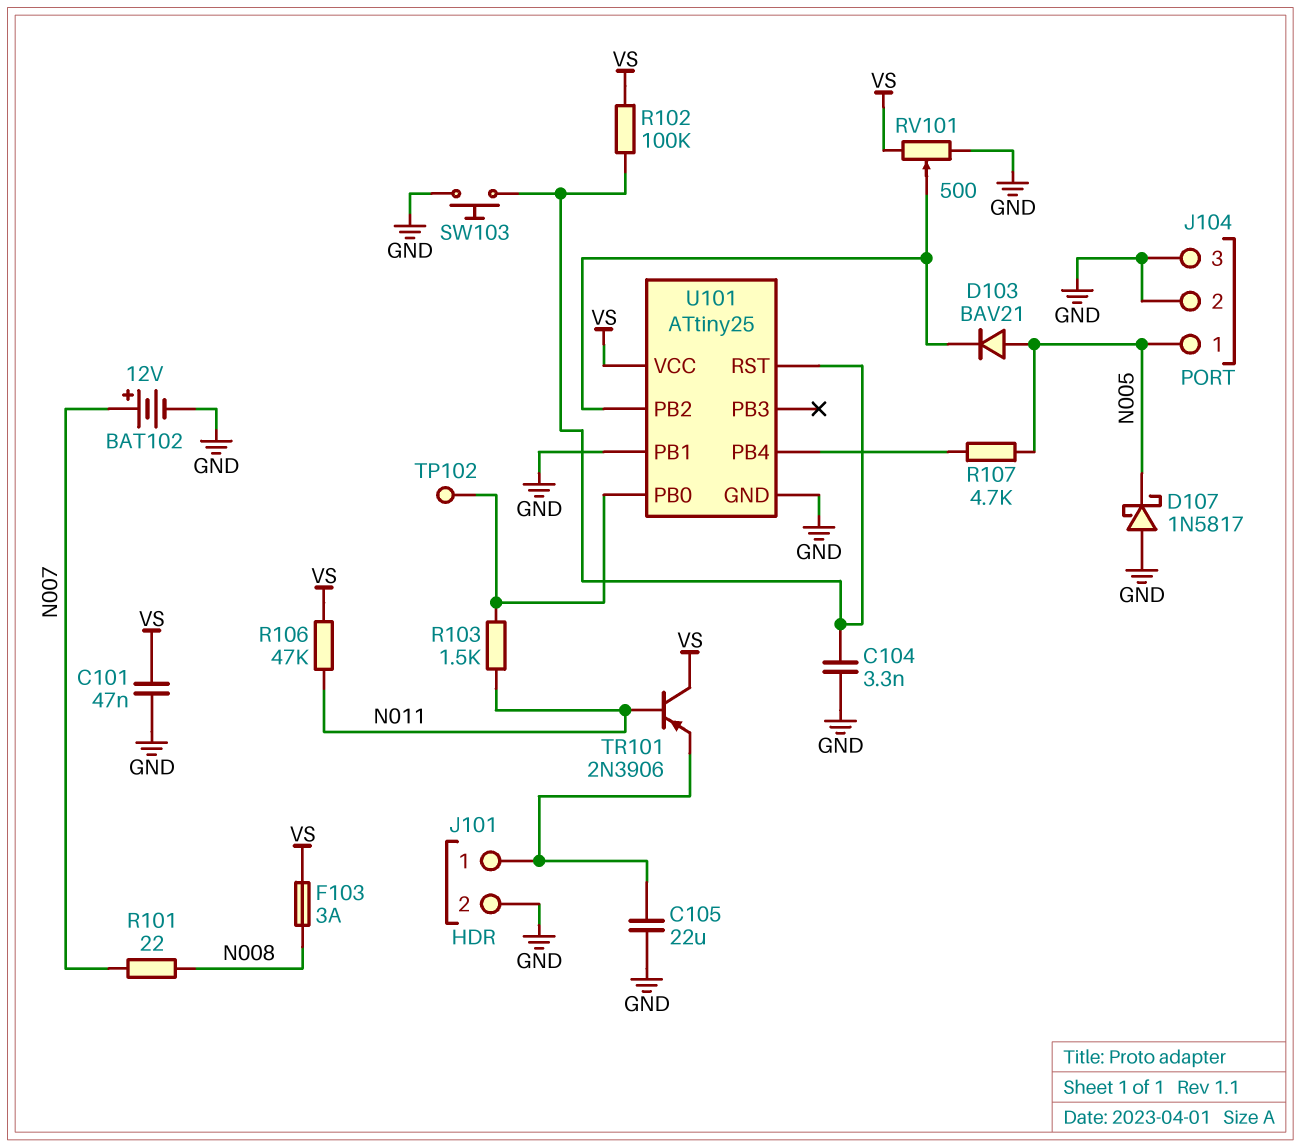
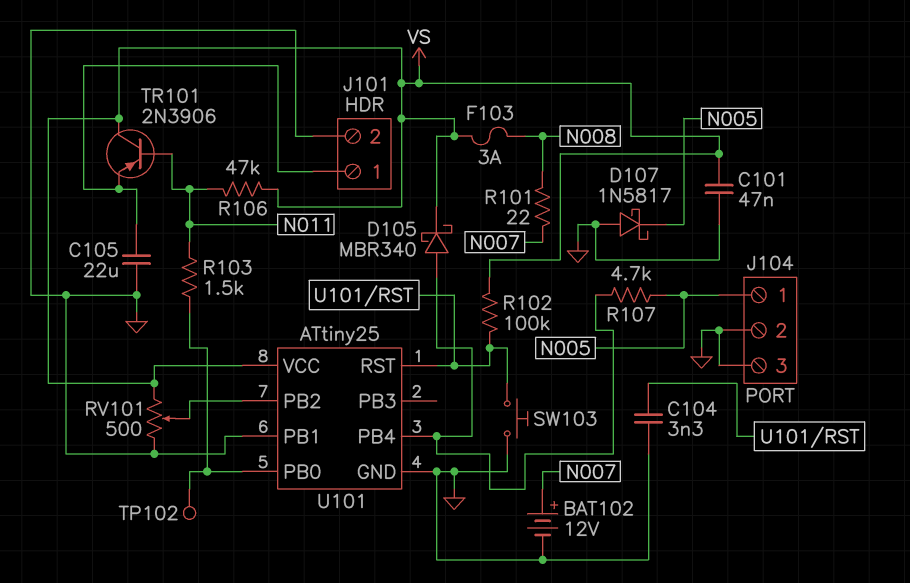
D103: diode BAV21 (A N005, K U101/PB2) -> none
D105: none -> schottky MBR340 (A U101/PB4, K VS)

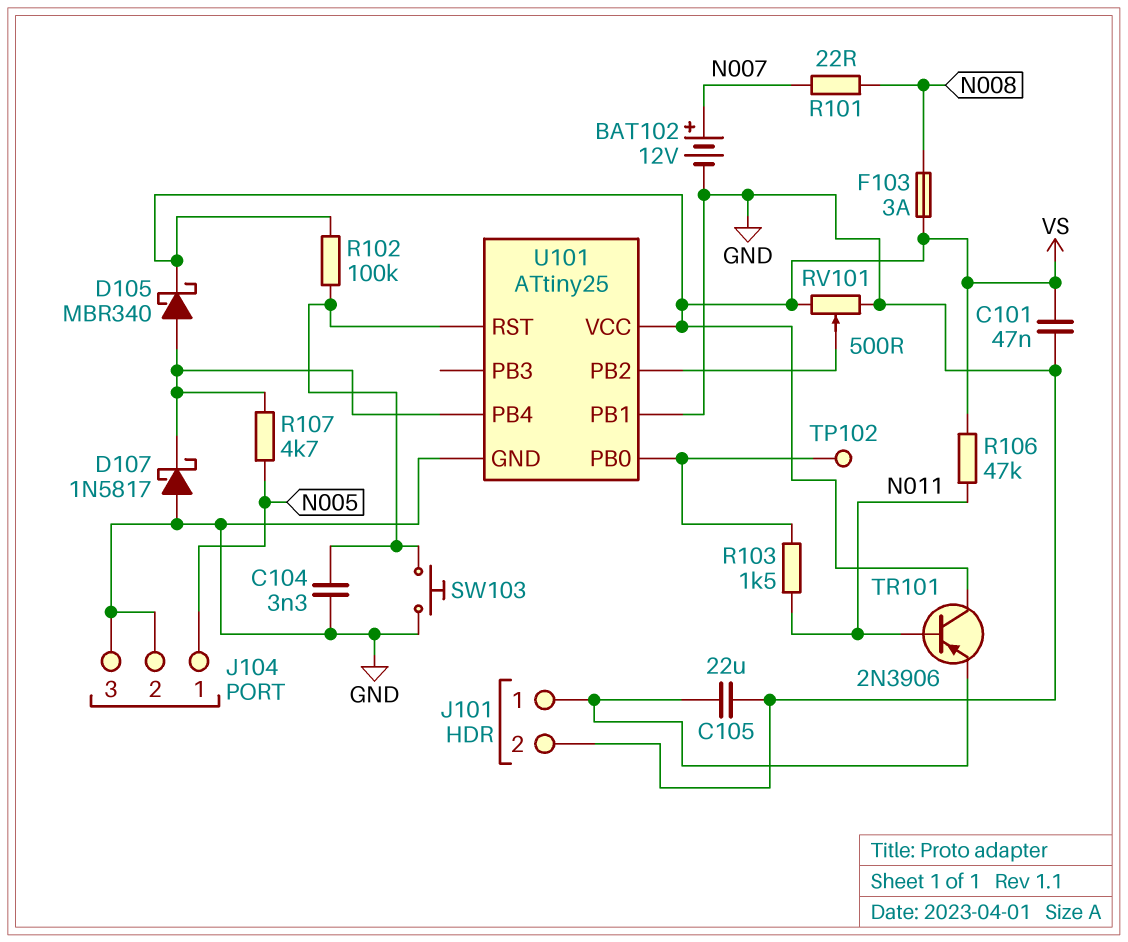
D107: schottky 1N5817 (A GND, K N005) -> schottky 1N5817 (A GND, K U101/PB4)

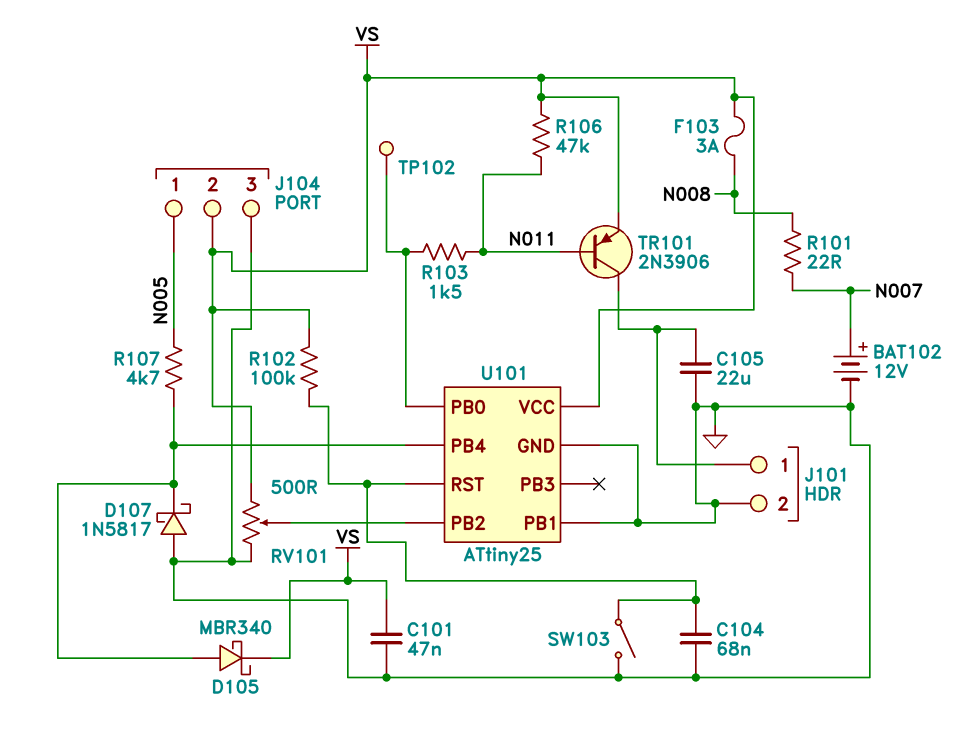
C104: 3.3nF (GND, U101/RST) -> 68nF (GND, U101/RST)
J104 pin 2: GND -> VS
SW103: button (GND, U101/RST) -> switch (GND, U101/RST)
TR101: PNP 2N3906 (B N011, C VS, E J101/1) -> PNP 2N3906 (B N011, C J101/1, E VS)

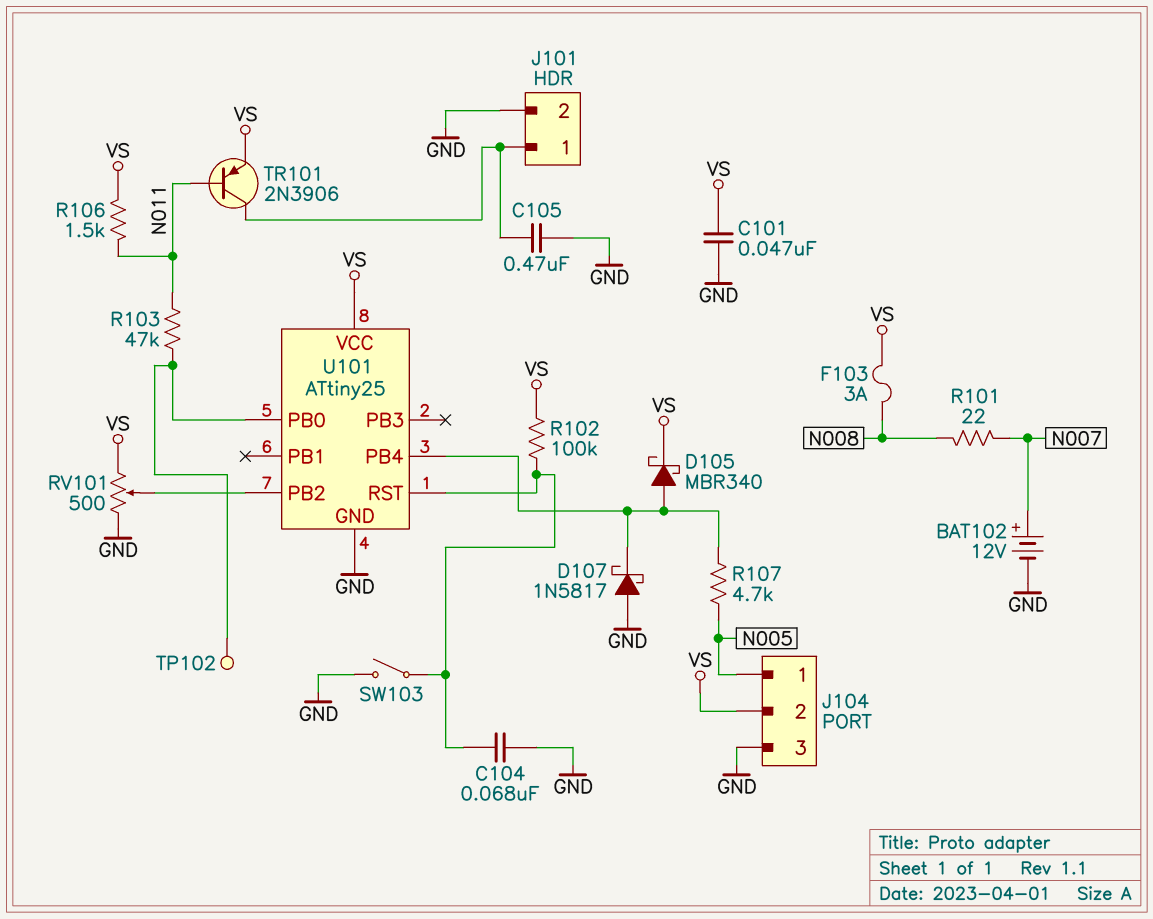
C105: 22uF (GND, J101/1) -> 470nF (GND, J101/1)
R103: 1.5k (N011, U101/PB0) -> 47k (N011, U101/PB0)
R106: 47k (N011, VS) -> 1.5k (N011, VS)
U101 pin PB1: GND -> none

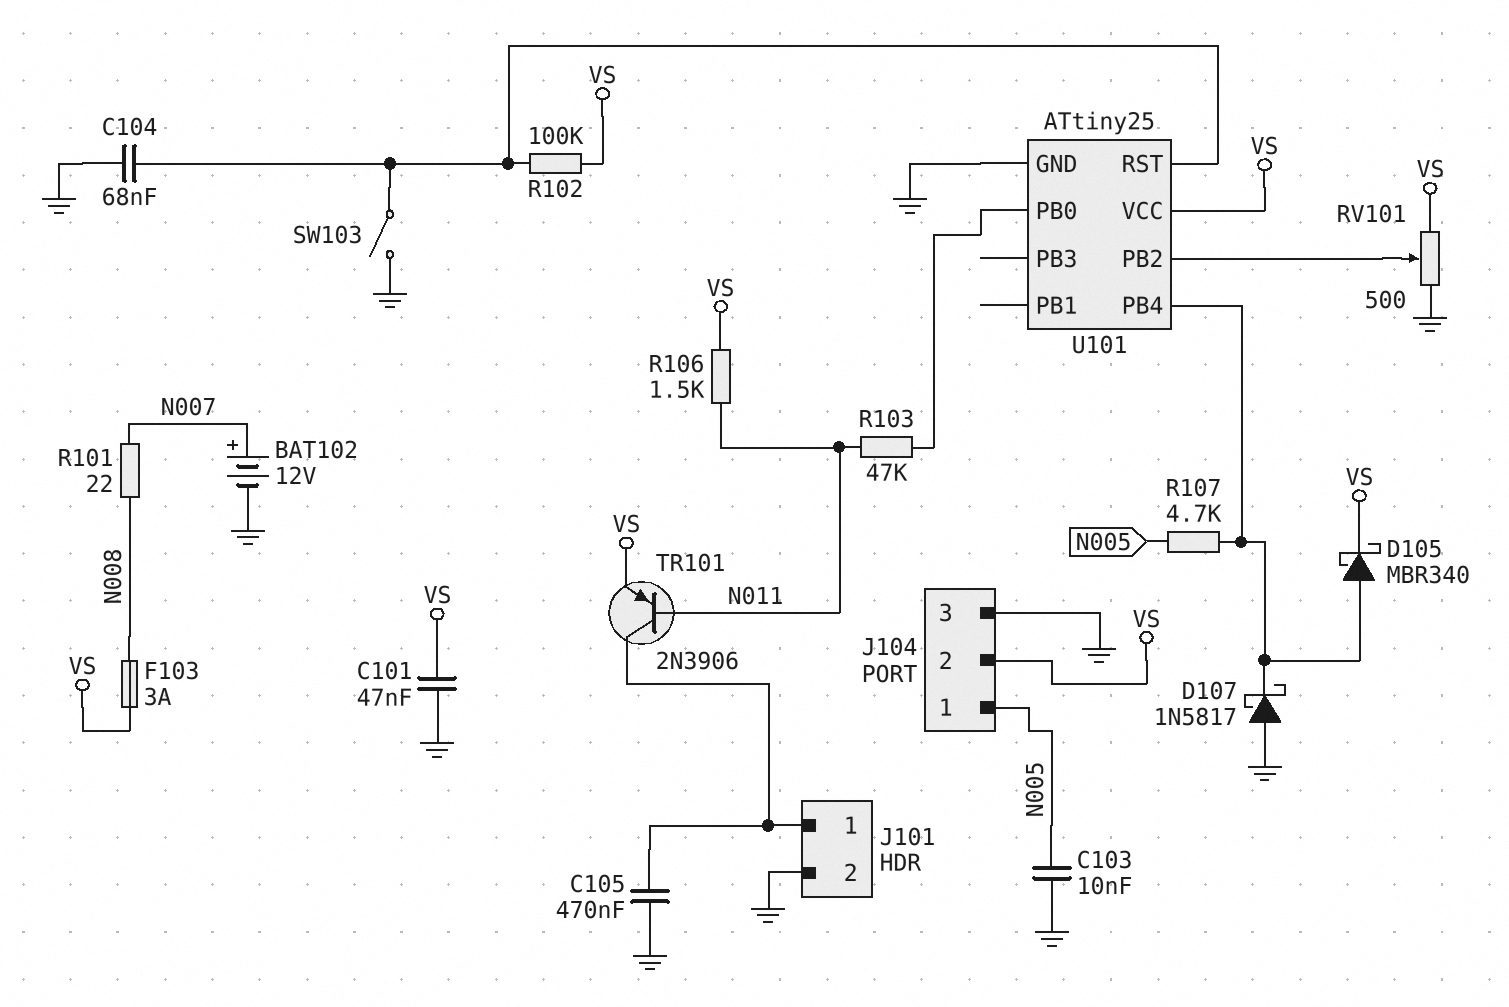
C103: none -> 10nF (GND, N005)
TP102: test point (U101/PB0) -> none

